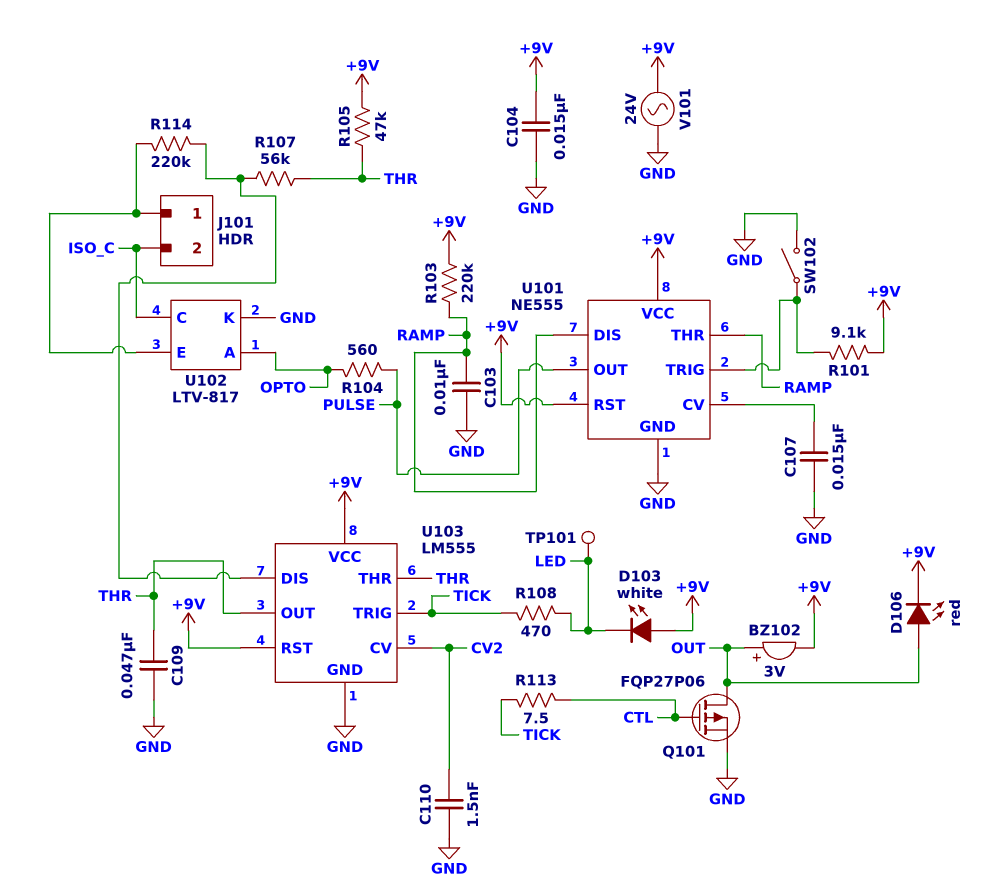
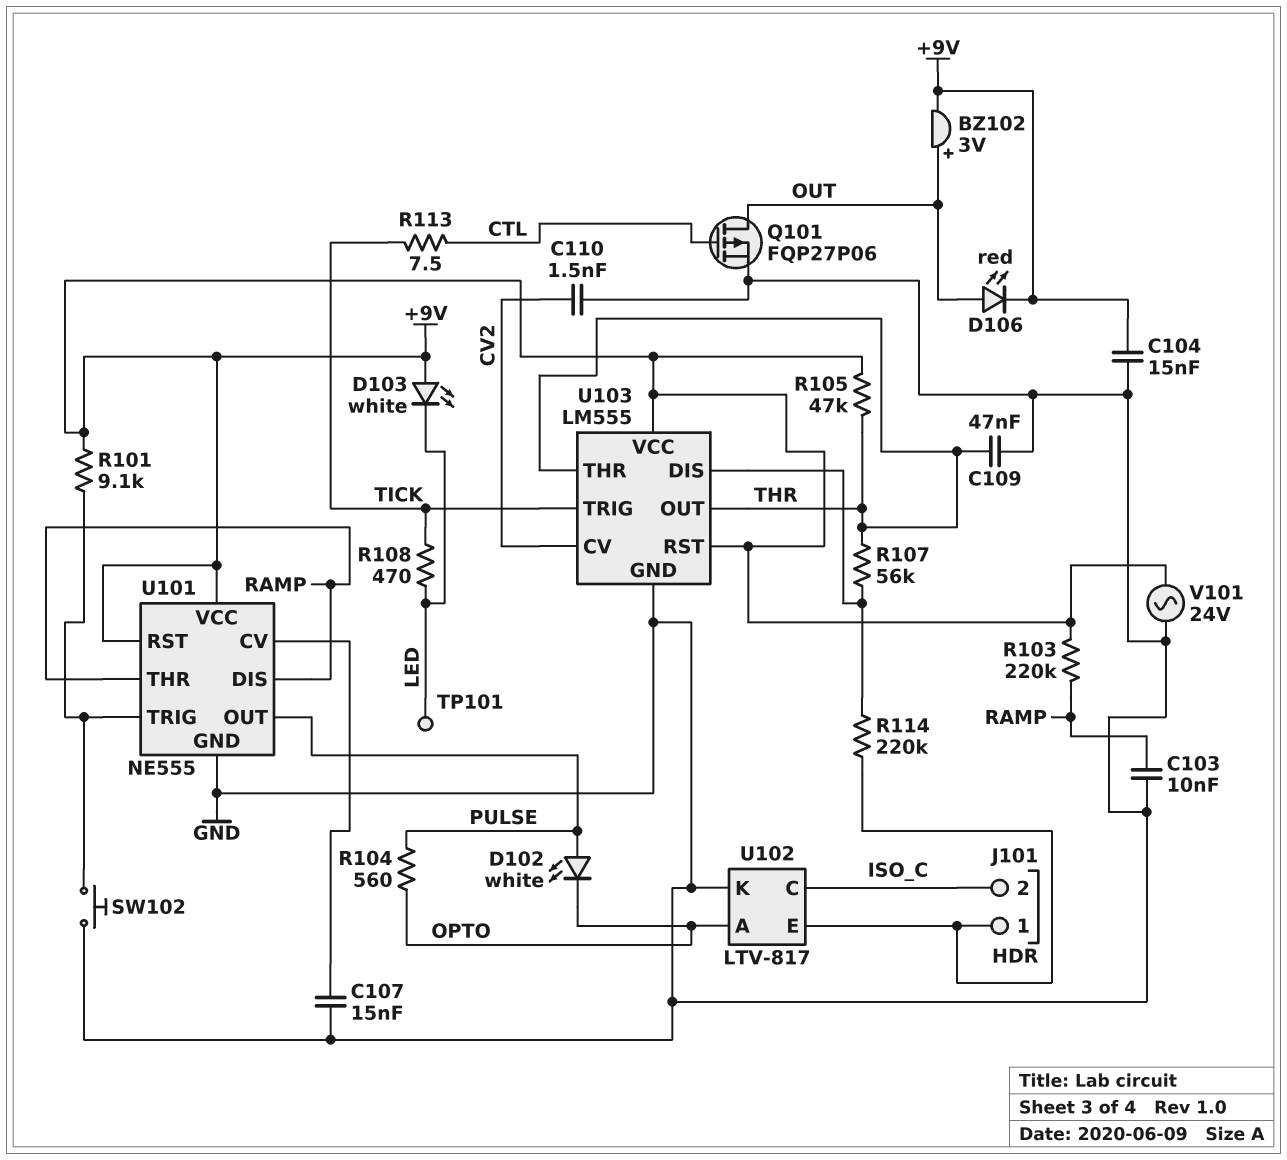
D102: none -> LED white (A PULSE, K OPTO)
SW102: switch (GND, U101/TRIG) -> button (GND, U101/TRIG)

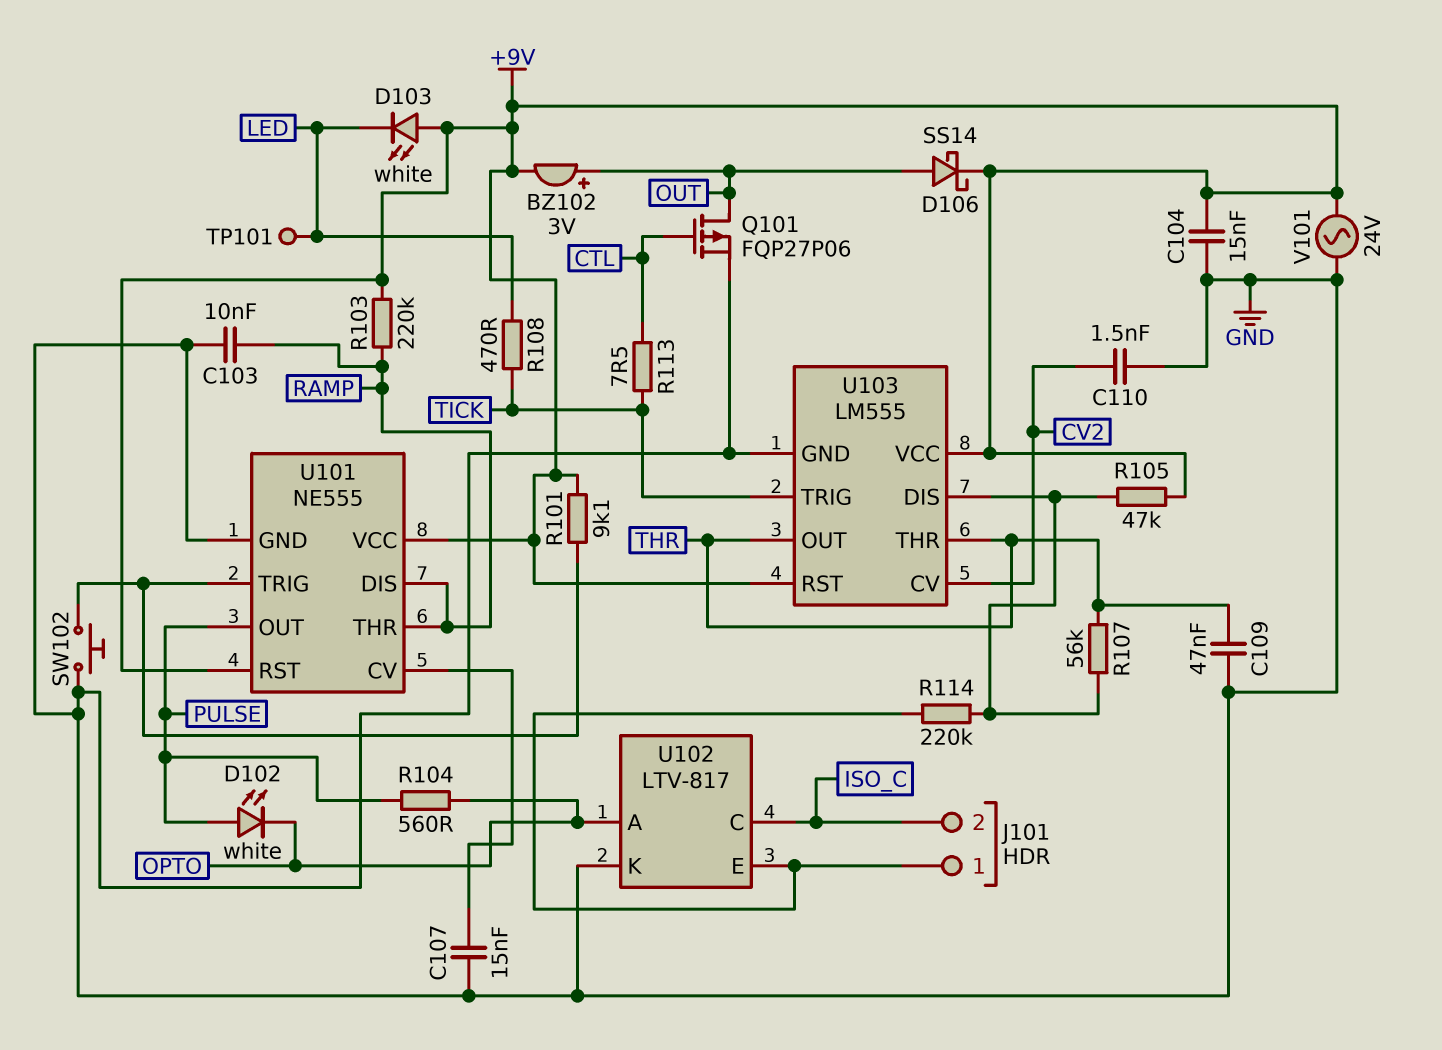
D106: LED red (A OUT, K +9V) -> schottky SS14 (A OUT, K +9V)
R105: 47k (+9V, THR) -> 47k (+9V, U103/DIS)

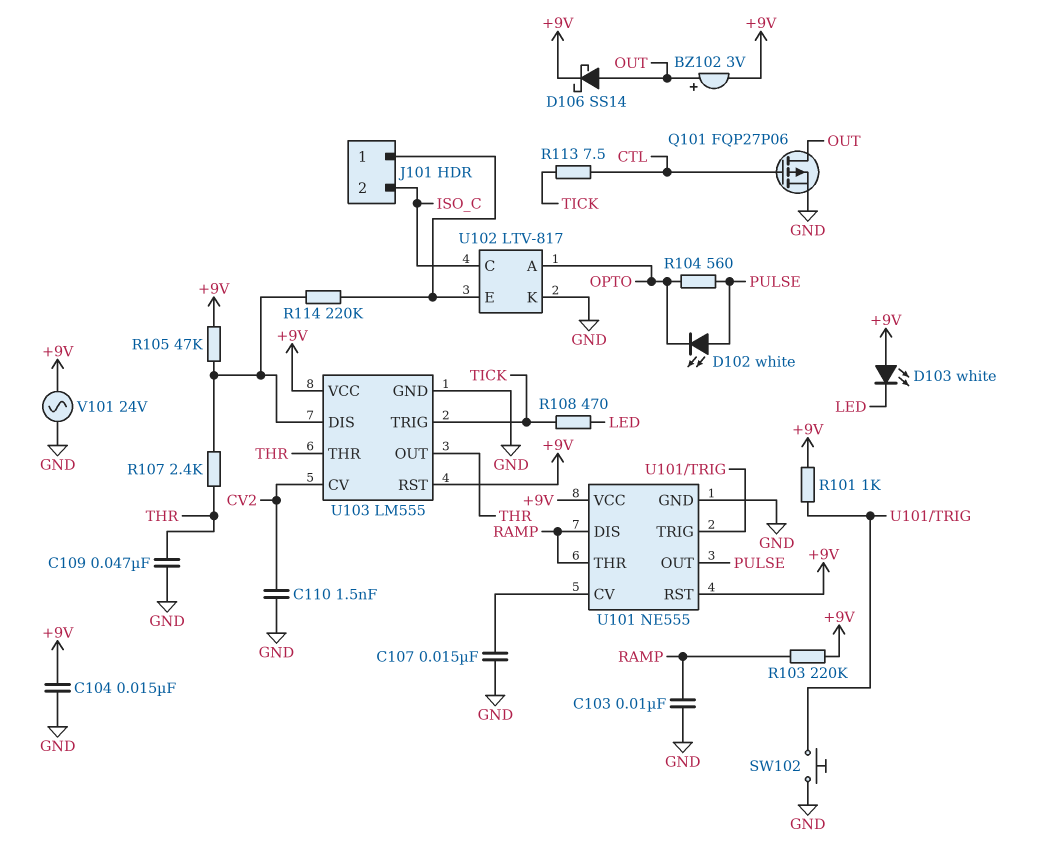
R101: 9.1k (+9V, U101/TRIG) -> 1k (+9V, U101/TRIG)
R107: 56k (THR, U103/DIS) -> 2.4k (THR, U103/DIS)
TP101: test point (LED) -> none

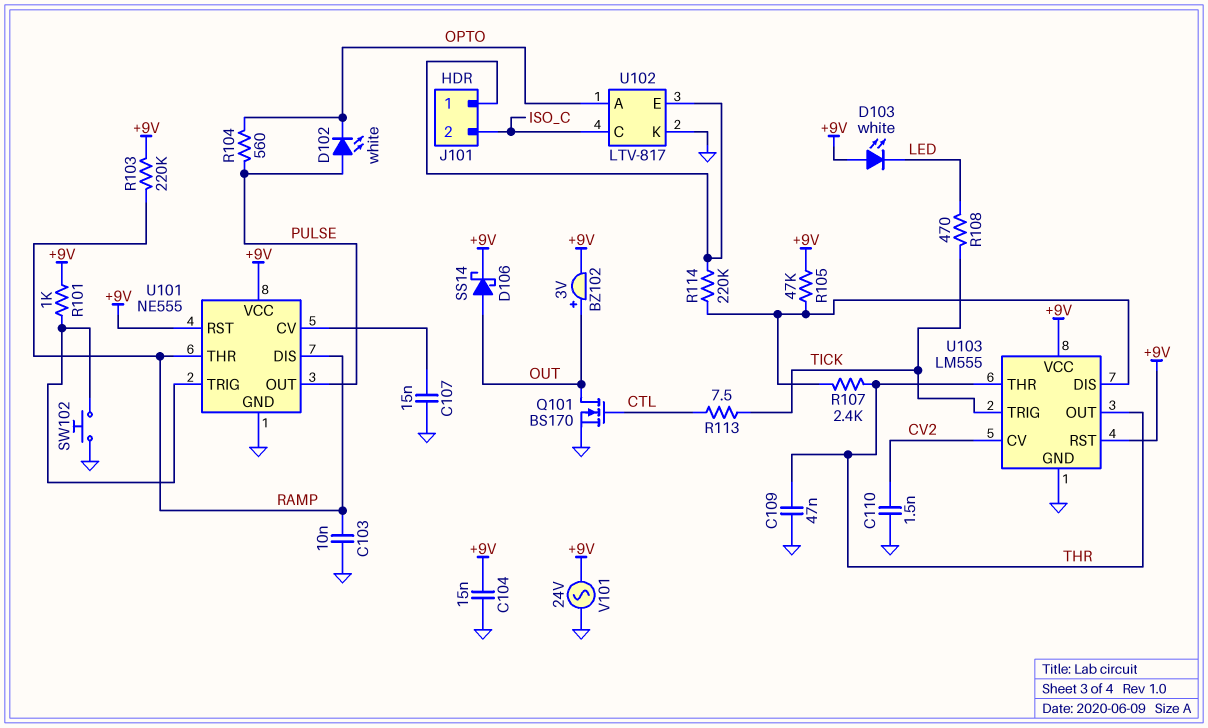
Q101: PMOS FQP27P06 (G CTL, D OUT, S GND) -> NMOS BS170 (G CTL, D OUT, S GND)

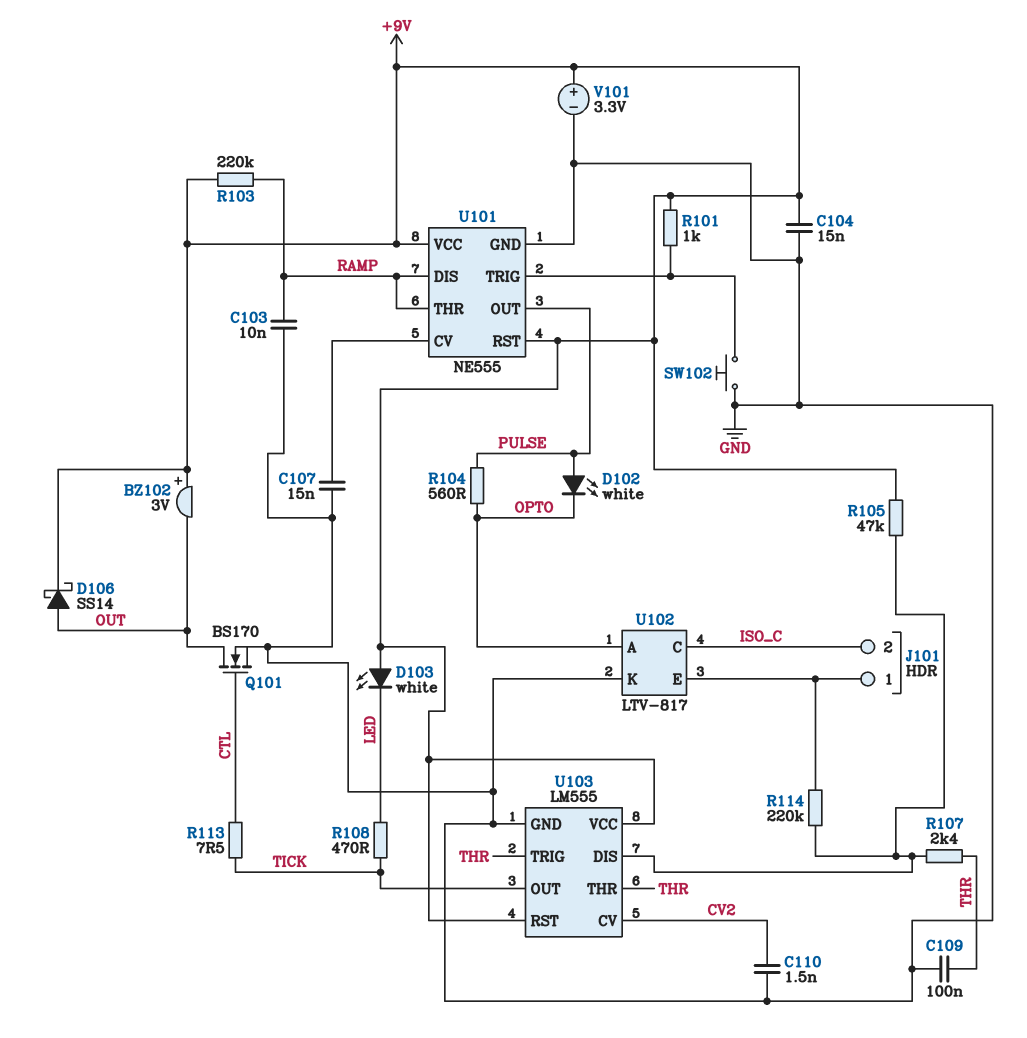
BZ102: buzzer 3V (plus OUT, minus +9V) -> buzzer 3V (plus +9V, minus OUT)
C109: 47nF (GND, THR) -> 100nF (GND, THR)
U103 pin OUT: THR -> TICK
U103 pin TRIG: TICK -> THR
V101: AC 24V (+9V, GND) -> 3.3V (plus +9V, minus GND)

